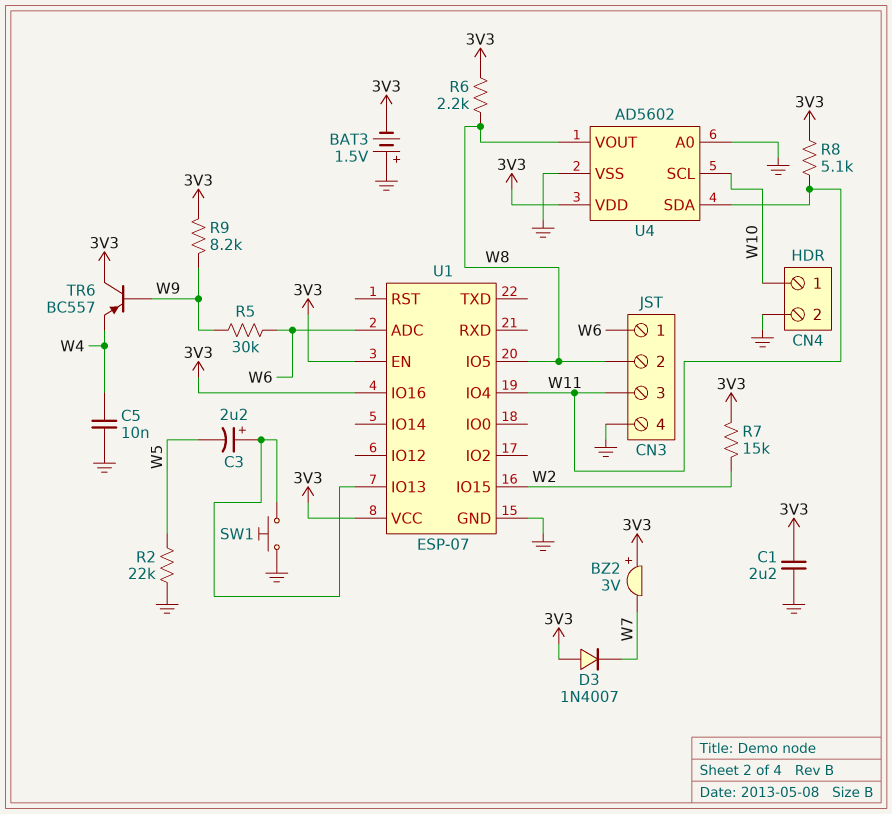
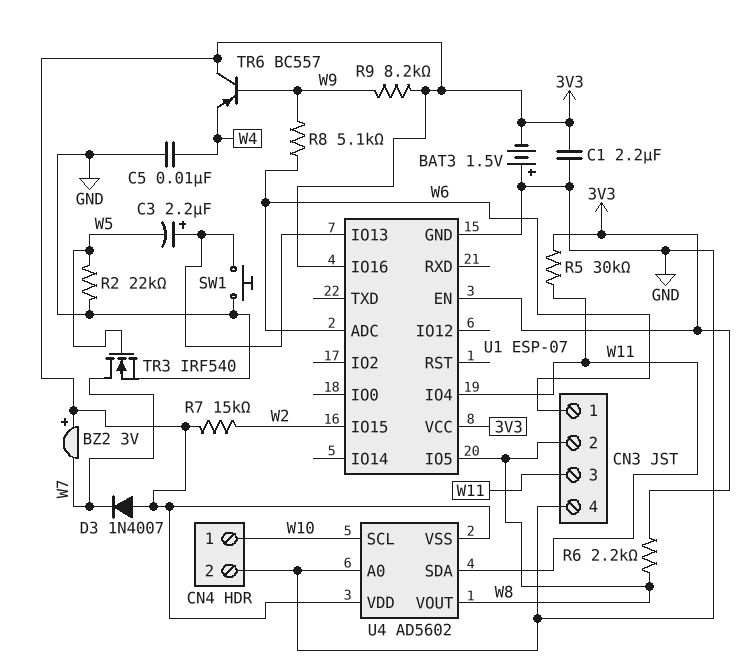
R5: 30k (W6, W9) -> 30k (3V3, W11)
R8: 5.1k (3V3, W11) -> 5.1k (W6, W9)
TR3: none -> NMOS IRF540 (G W5, D W7, S GND)
U4 pin VSS: GND -> 3V3

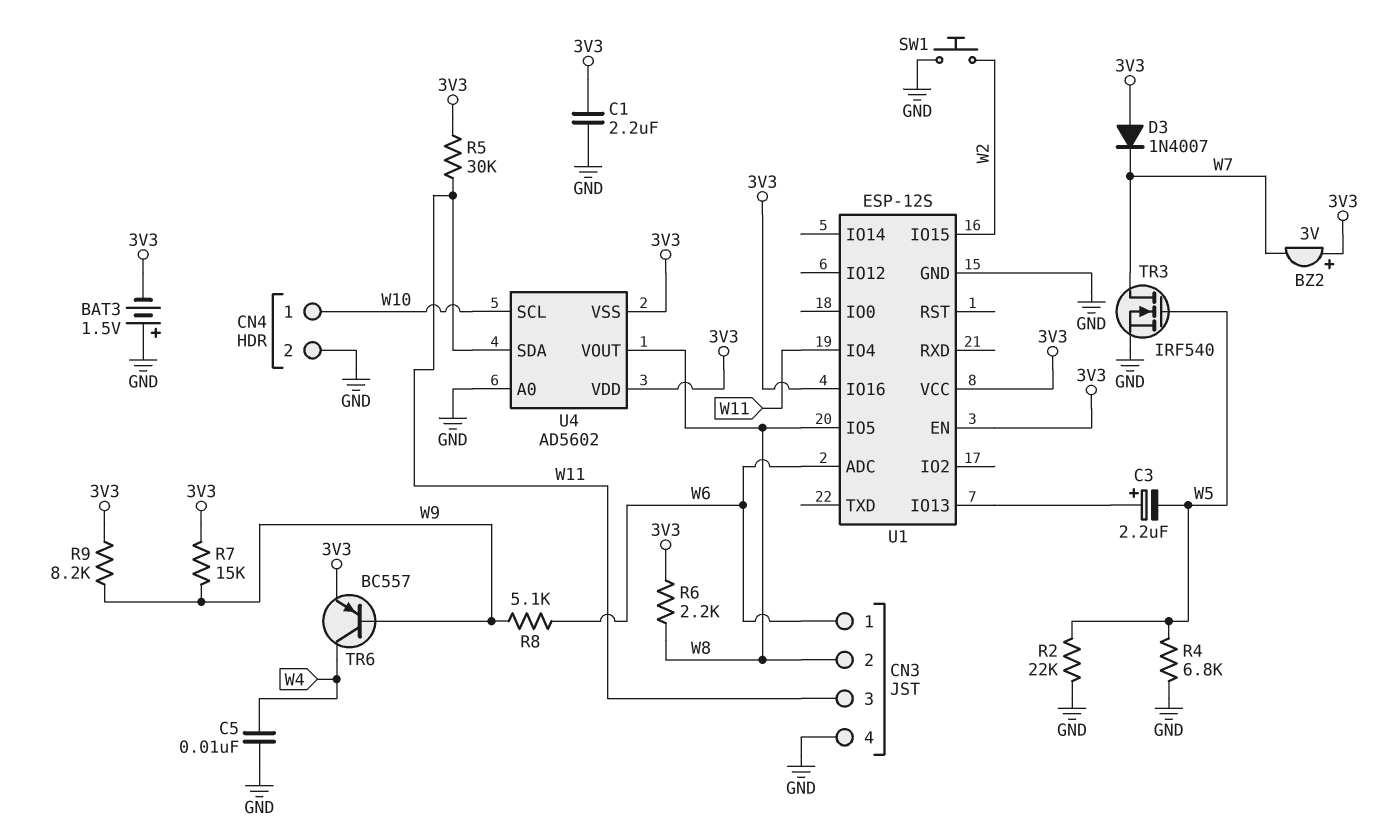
R4: none -> 6.8k (GND, W5)
R7: 15k (3V3, W2) -> 15k (3V3, W9)
SW1: button (GND, U1/IO13) -> button (GND, W2)
TR6: PNP BC557 (B W9, C 3V3, E W4) -> PNP BC557 (B W9, C W4, E 3V3)
U1: ESP-07 -> ESP-12S

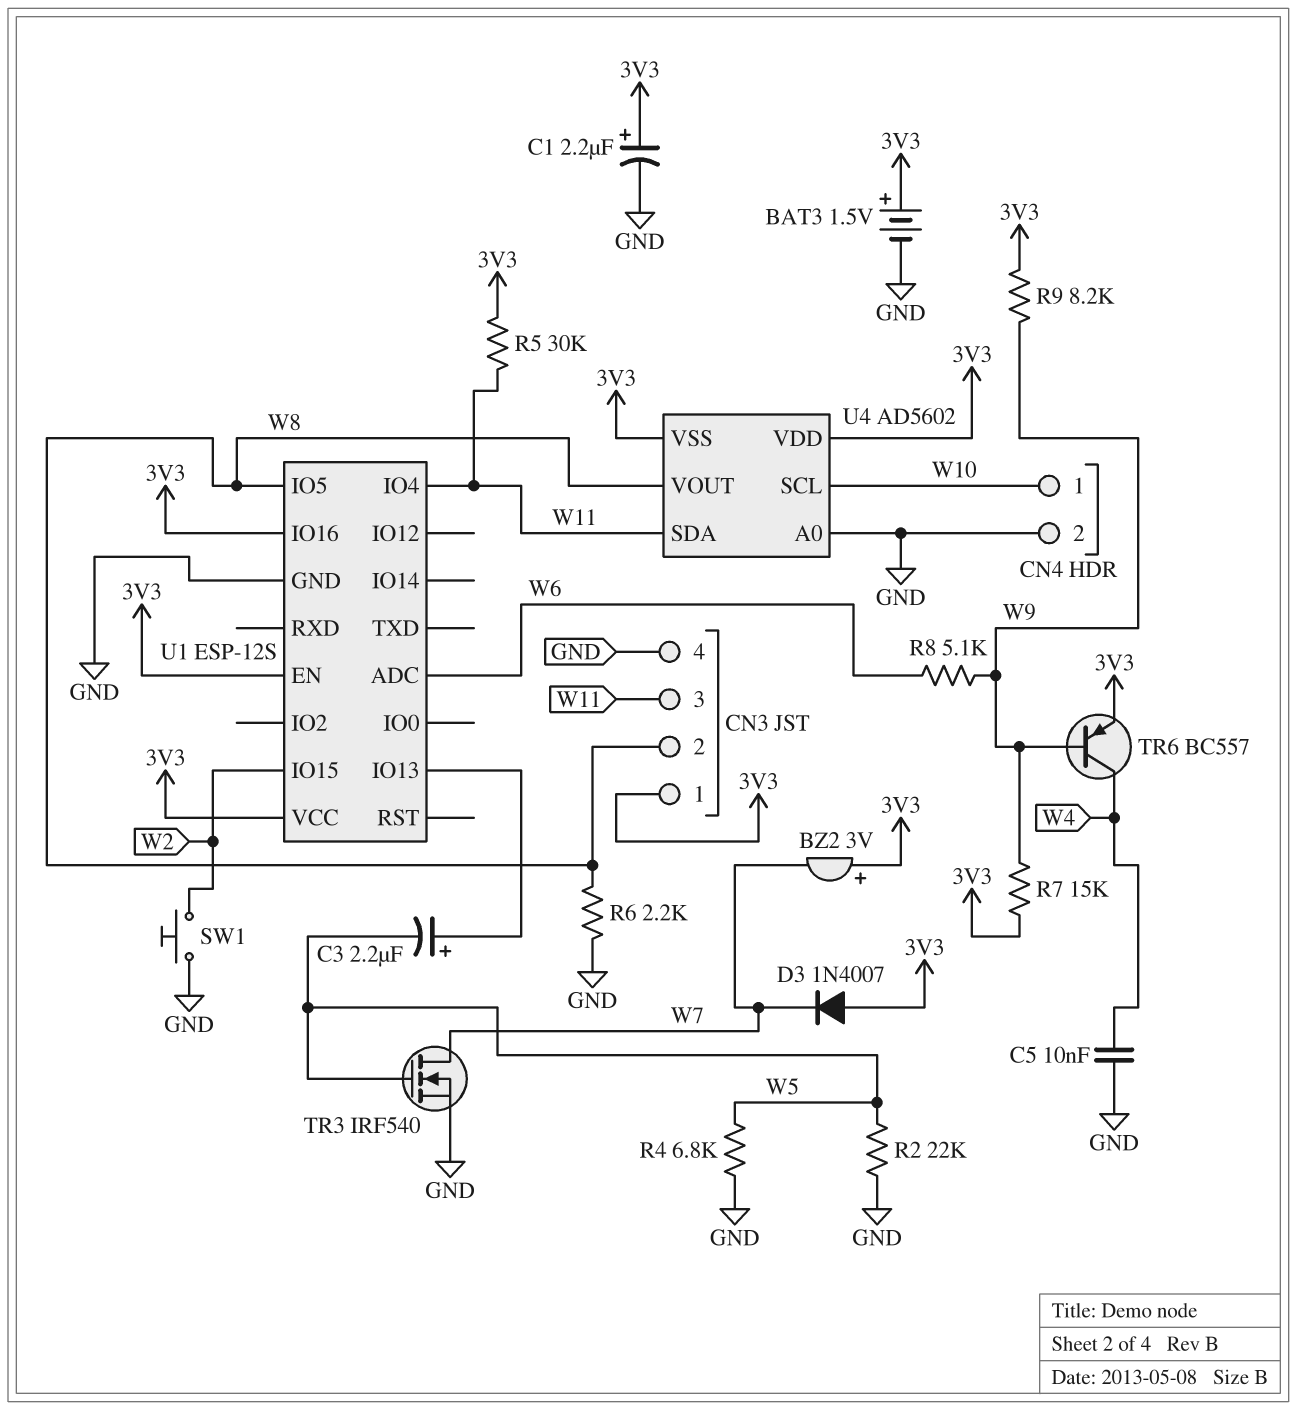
BAT3: 1.5V (plus GND, minus 3V3) -> 1.5V (plus 3V3, minus GND)
C1: 2.2uF (3V3, GND) -> 2.2uF (plus 3V3, minus GND)
CN3 pin 1: W6 -> 3V3
R6: 2.2k (3V3, W8) -> 2.2k (GND, W8)

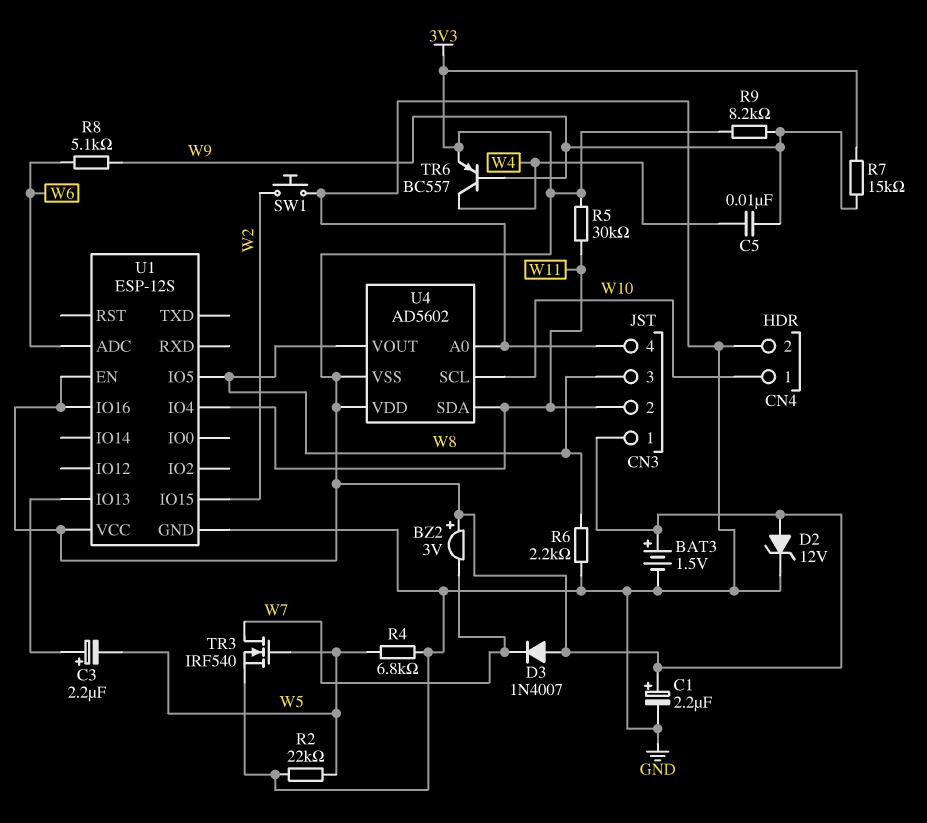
C5: 10nF (GND, W4) -> 10nF (W4, W9)
CN3 pin 2: W8 -> W11
CN3 pin 3: W11 -> W8
D2: none -> zener 12V (A 3V3, K GND)

